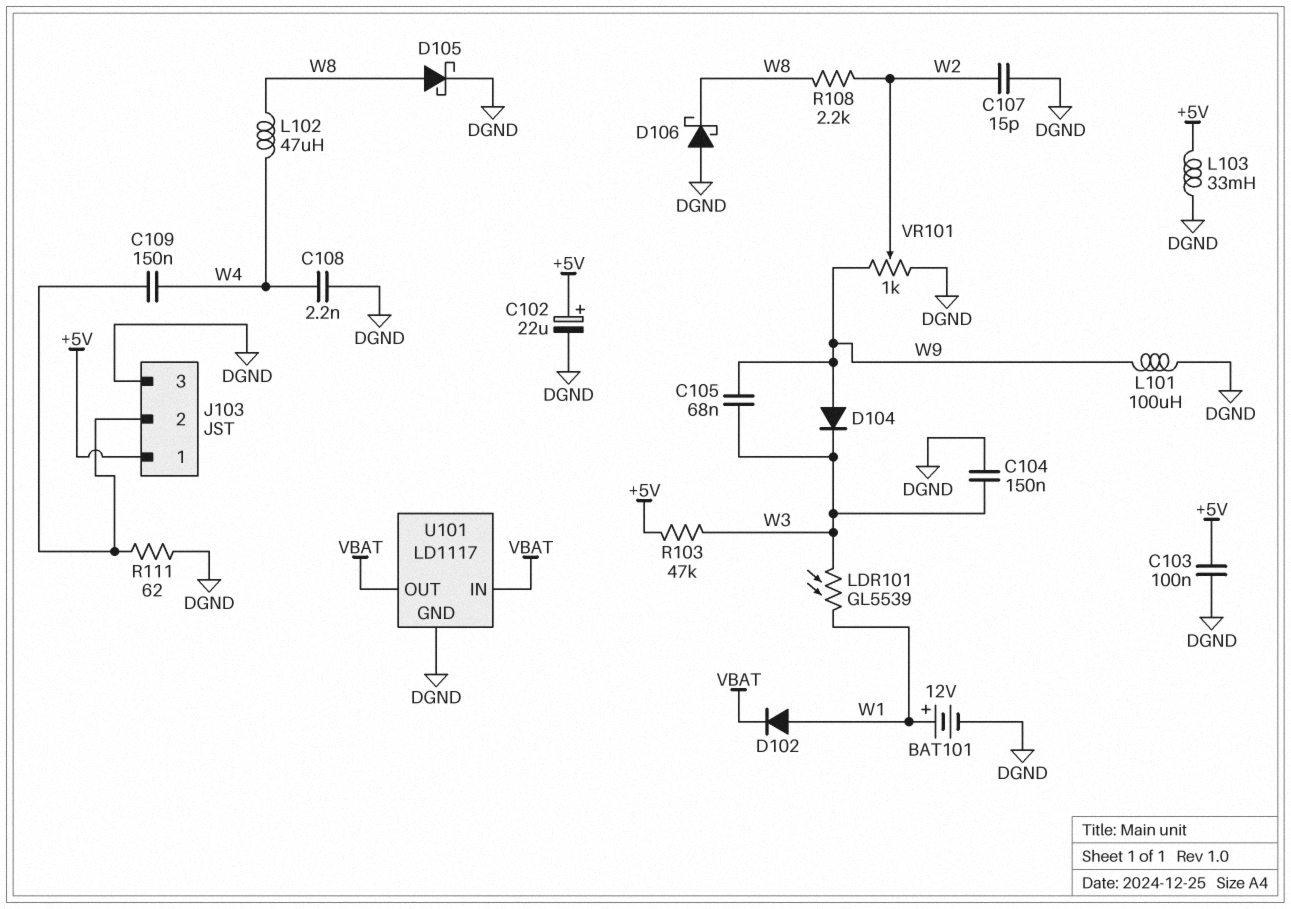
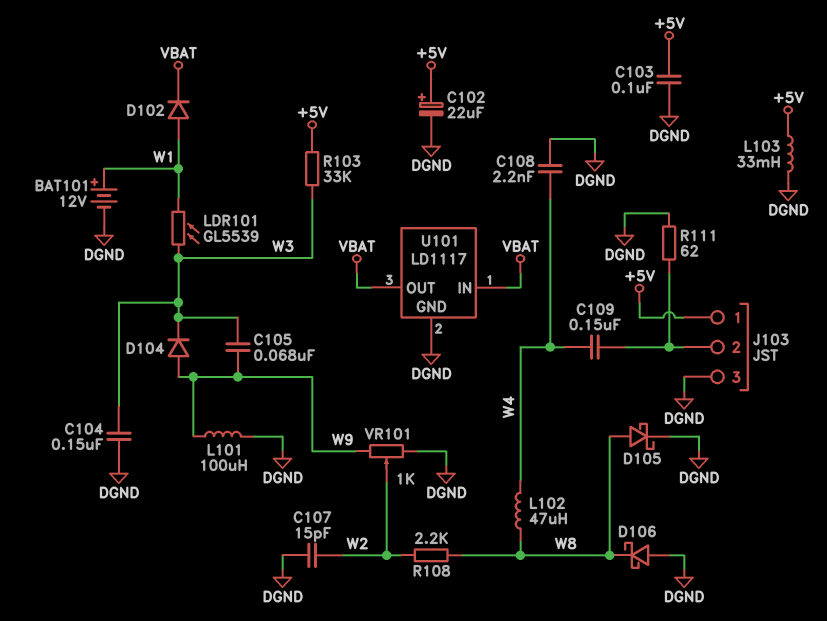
R103: 47k (+5V, W3) -> 33k (+5V, W3)

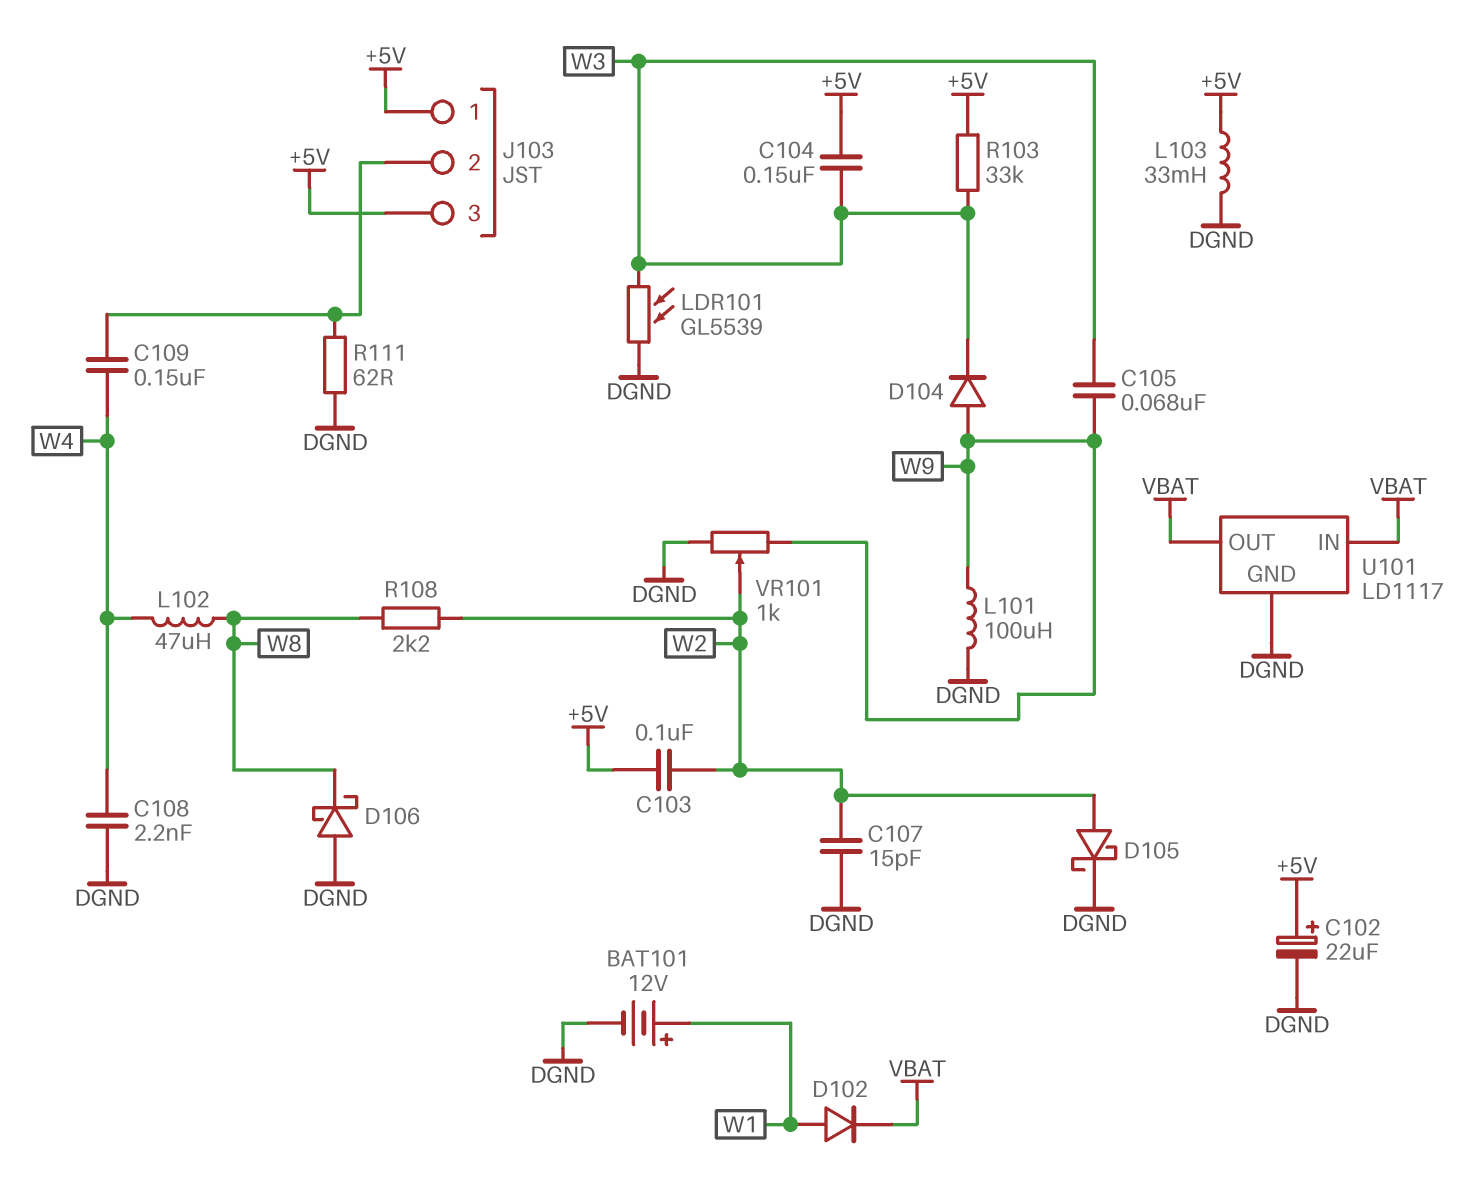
C103: 100nF (+5V, DGND) -> 100nF (+5V, W2)
C104: 150nF (DGND, W3) -> 150nF (+5V, W3)
D105: schottky (A W8, K DGND) -> schottky (A W2, K DGND)
J103 pin 3: DGND -> +5V
LDR101: GL5539 (W1, W3) -> GL5539 (DGND, W3)

